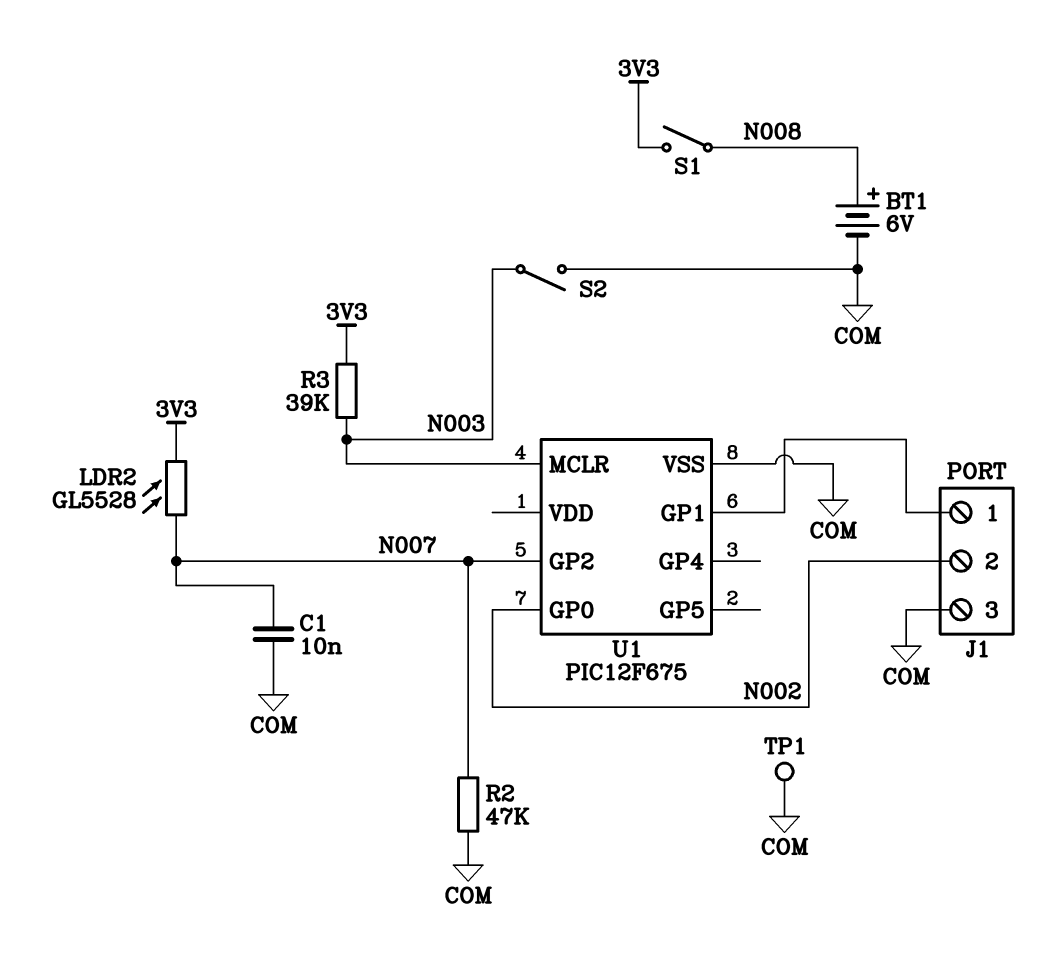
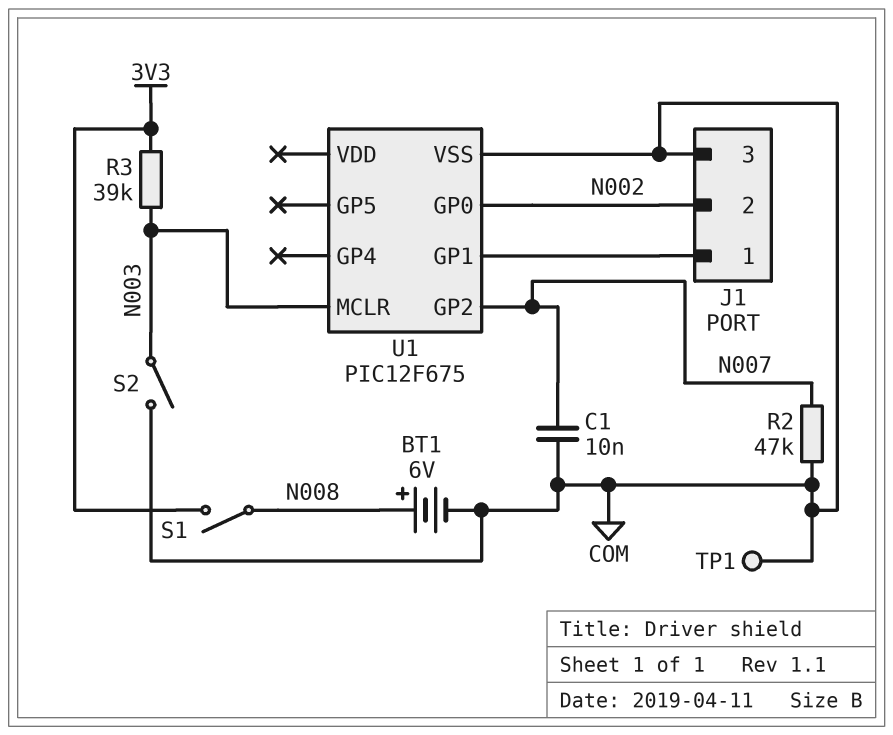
LDR2: GL5528 (3V3, N007) -> none

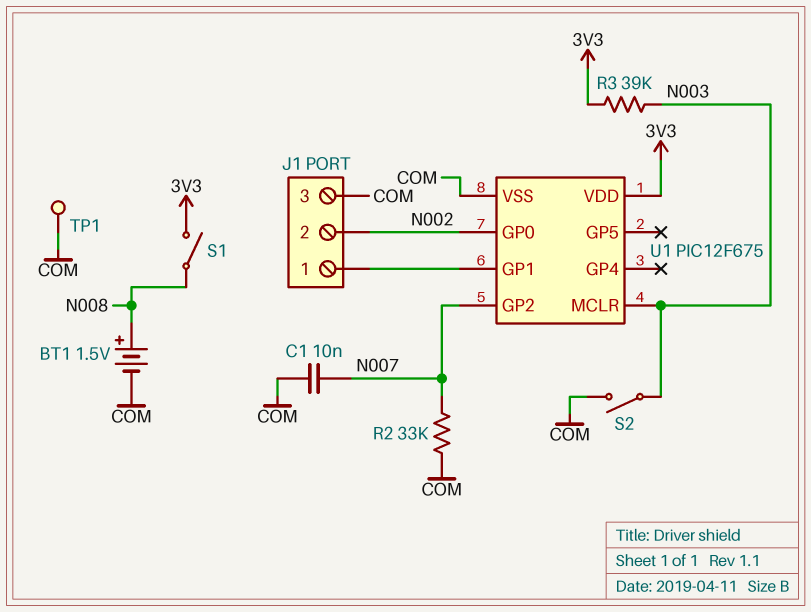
BT1: 6V (plus N008, minus COM) -> 1.5V (plus N008, minus COM)
R2: 47k (COM, N007) -> 33k (COM, N007)
U1 pin VDD: none -> 3V3

